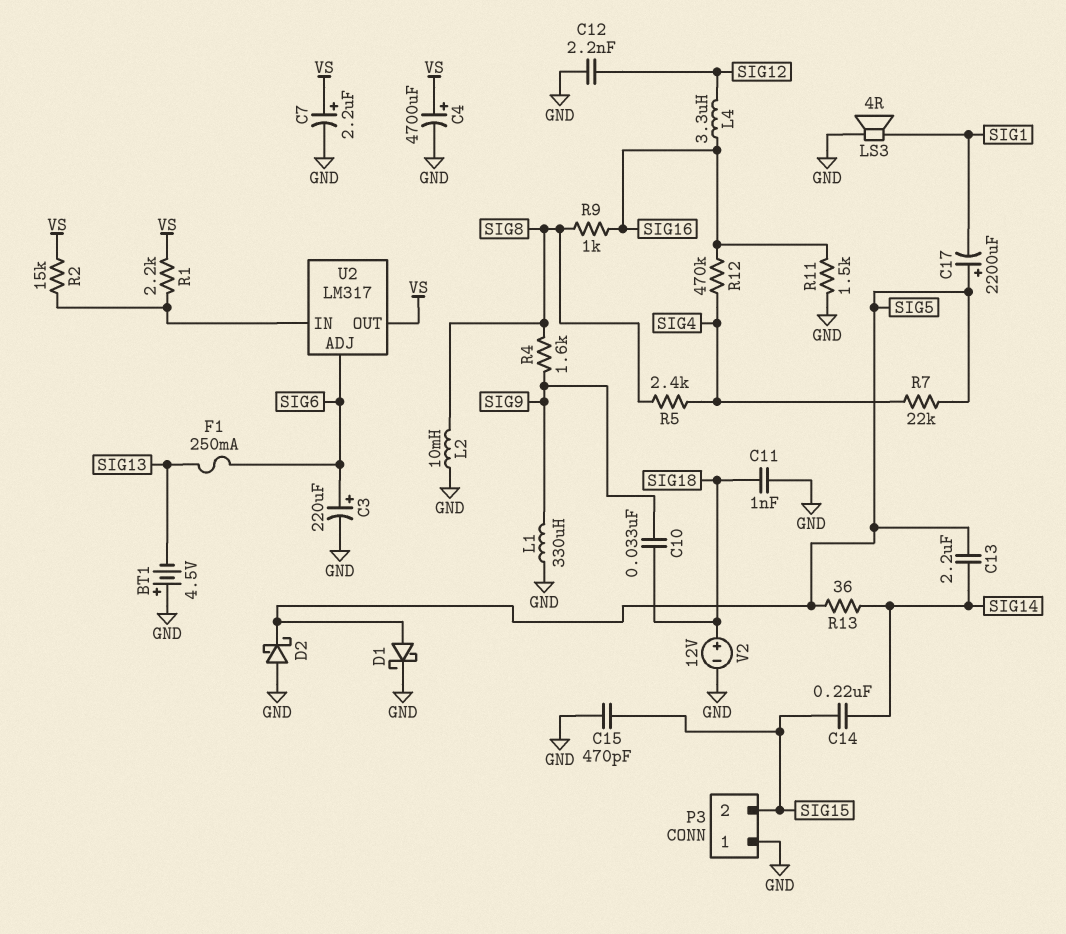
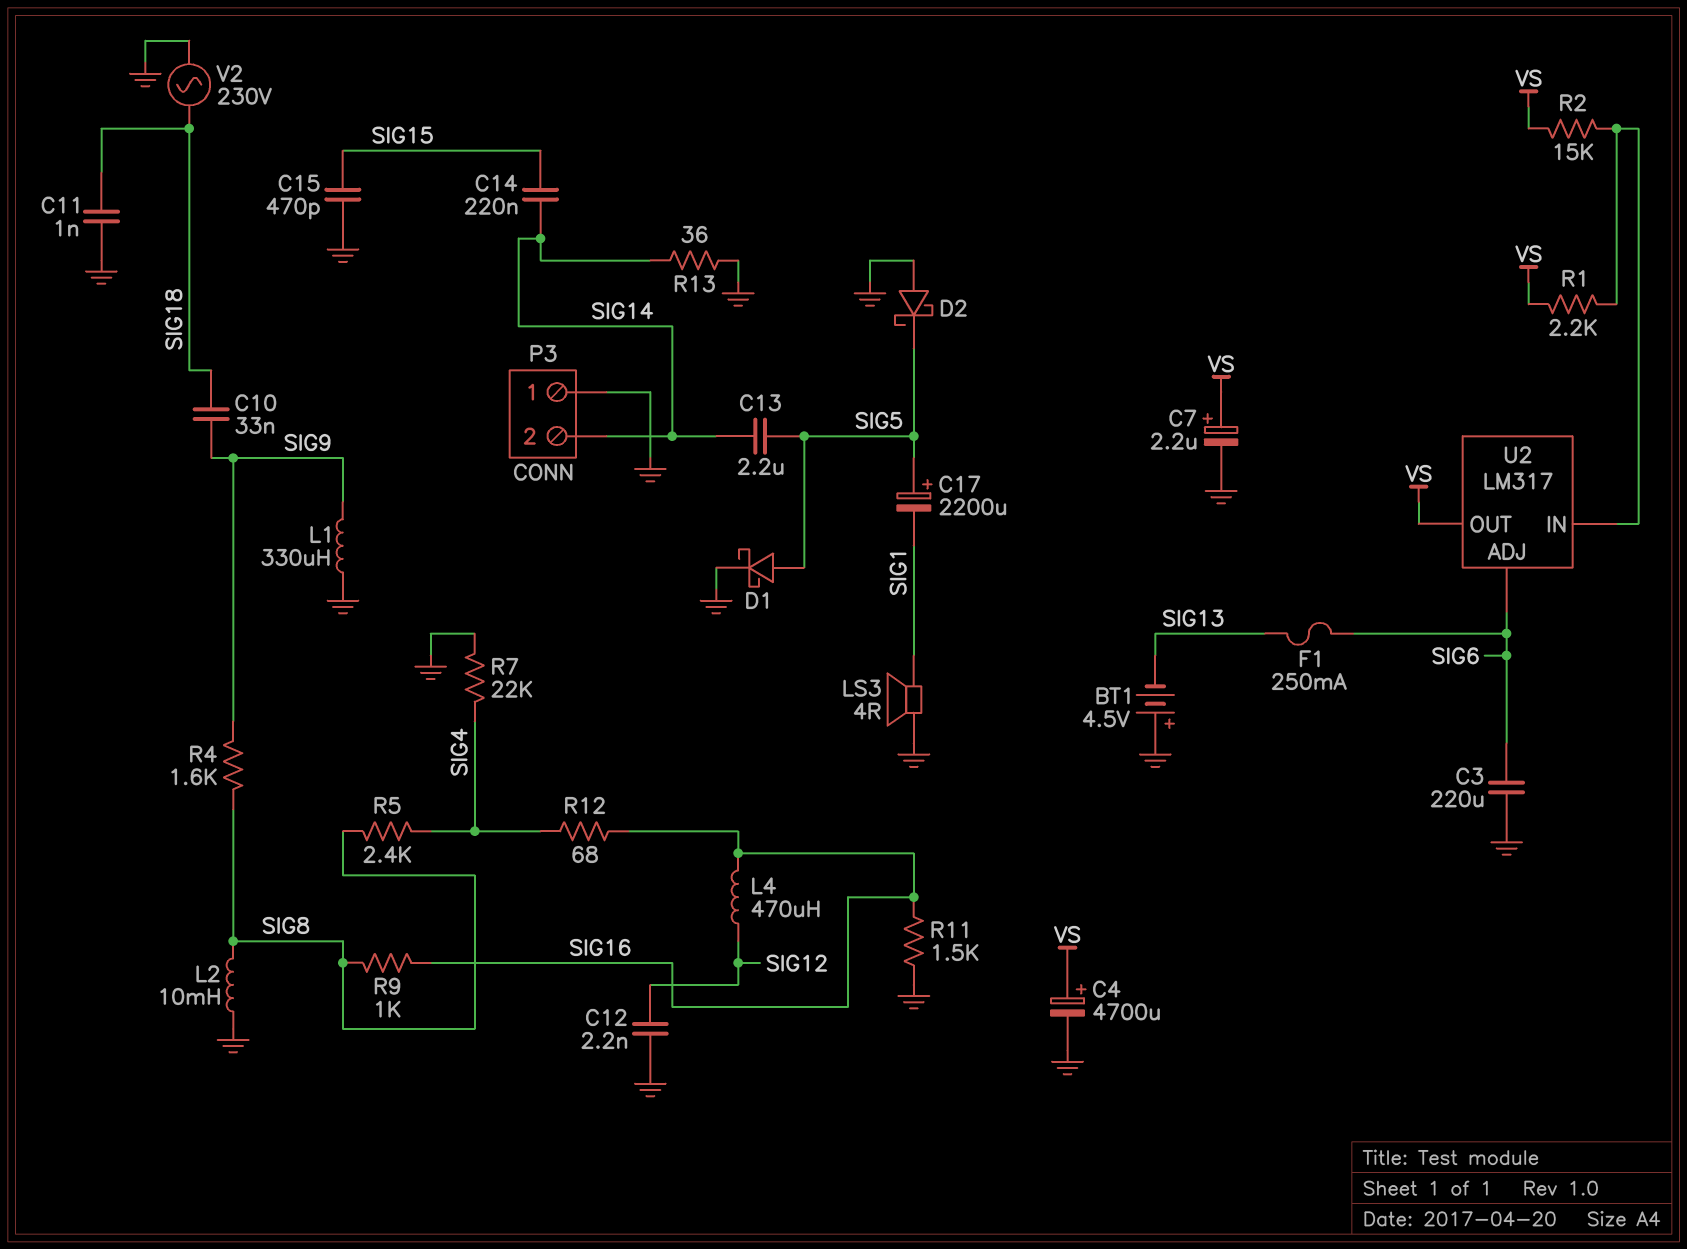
C3: 220uF (plus SIG6, minus GND) -> 220uF (GND, SIG6)
L4: 3.3uH (SIG12, SIG16) -> 470uH (SIG12, SIG16)
P3 pin 2: SIG15 -> SIG14
R7: 22k (SIG4, SIG5) -> 22k (GND, SIG4)
R12: 470k (SIG4, SIG16) -> 68 (SIG4, SIG16)
R13: 36 (SIG5, SIG14) -> 36 (GND, SIG14)
V2: 12V (plus SIG18, minus GND) -> AC 230V (GND, SIG18)

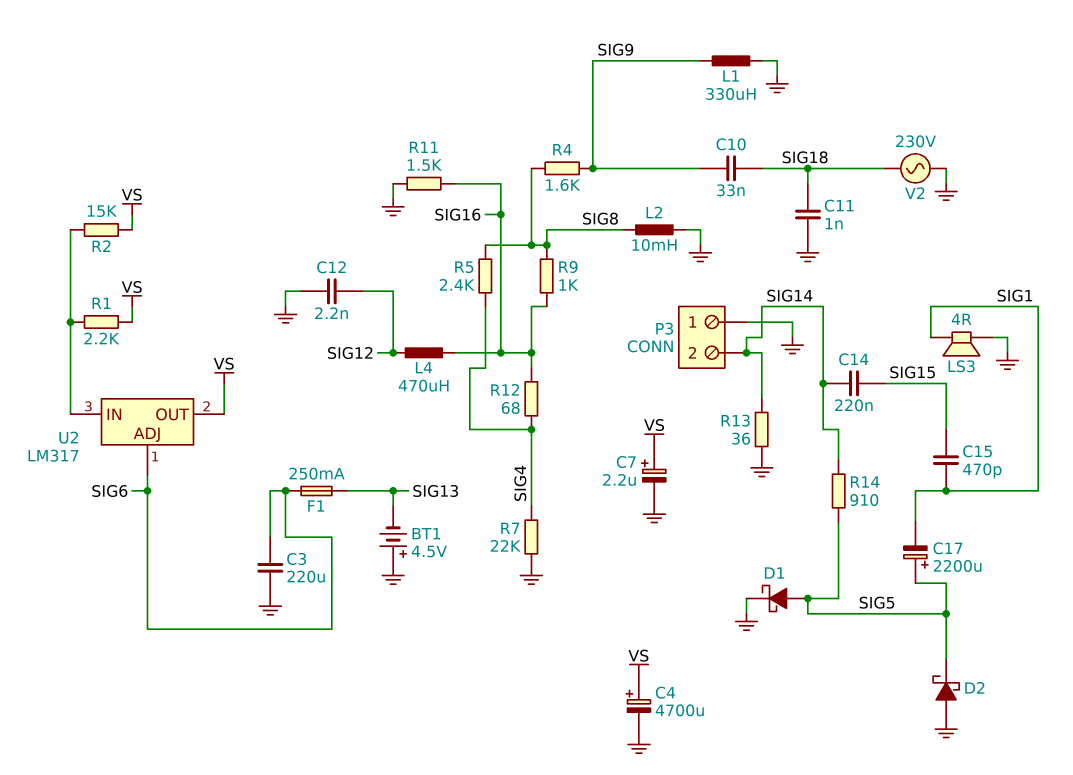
C13: 2.2uF (SIG5, SIG14) -> none
C15: 470pF (GND, SIG15) -> 470pF (SIG1, SIG15)
R14: none -> 910 (SIG5, SIG14)

